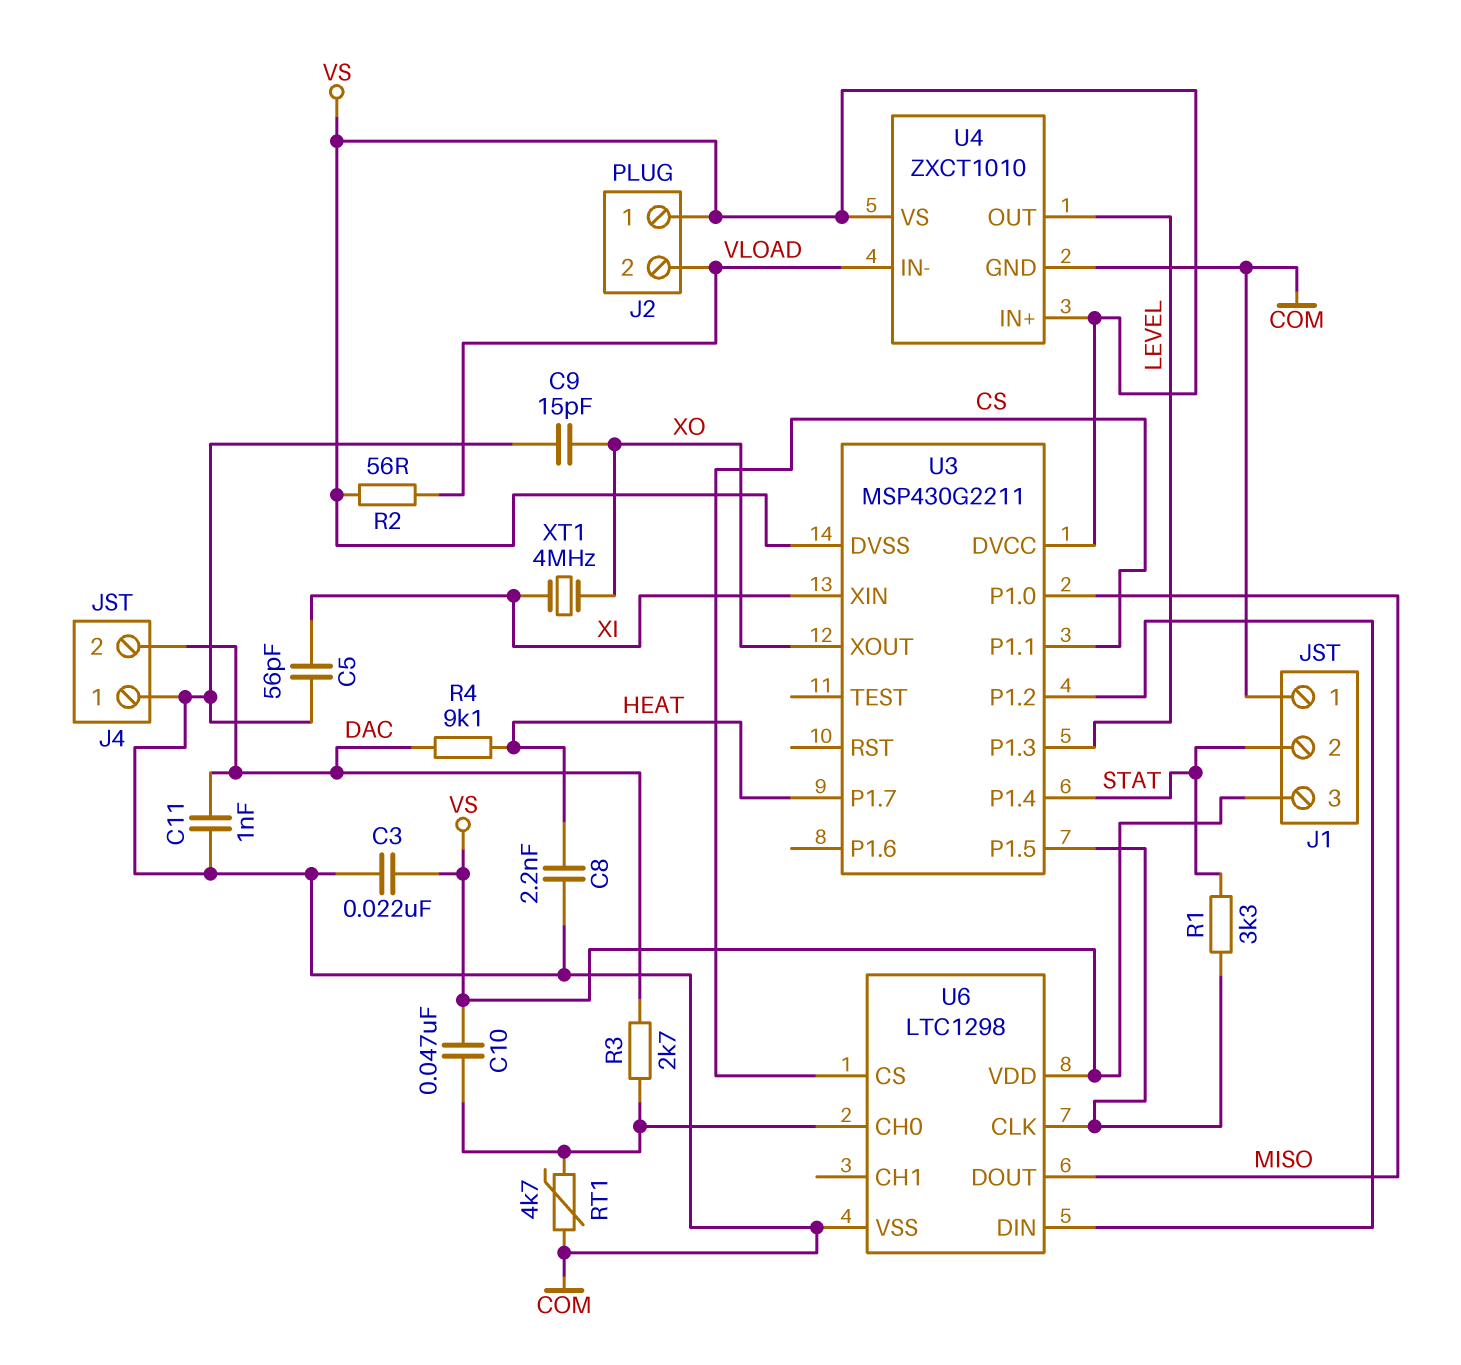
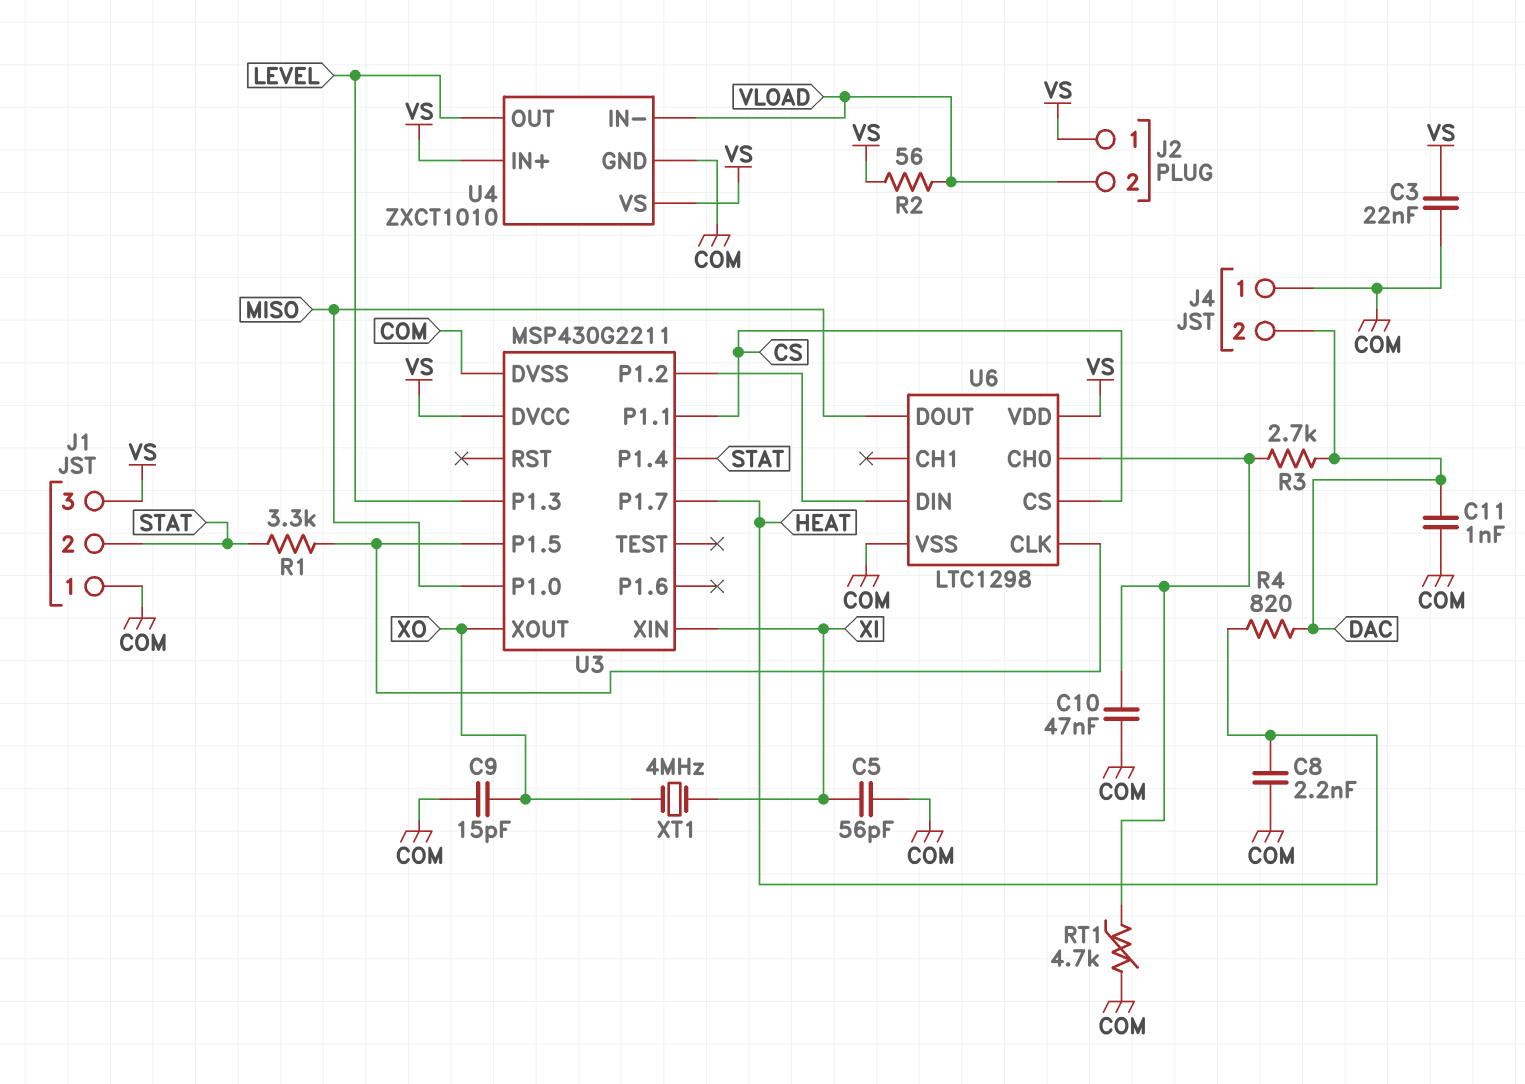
C10: 47nF (U6/CH0, VS) -> 47nF (COM, U6/CH0)
R4: 9.1k (DAC, HEAT) -> 820 (DAC, HEAT)
U3 pin DVSS: VS -> COM

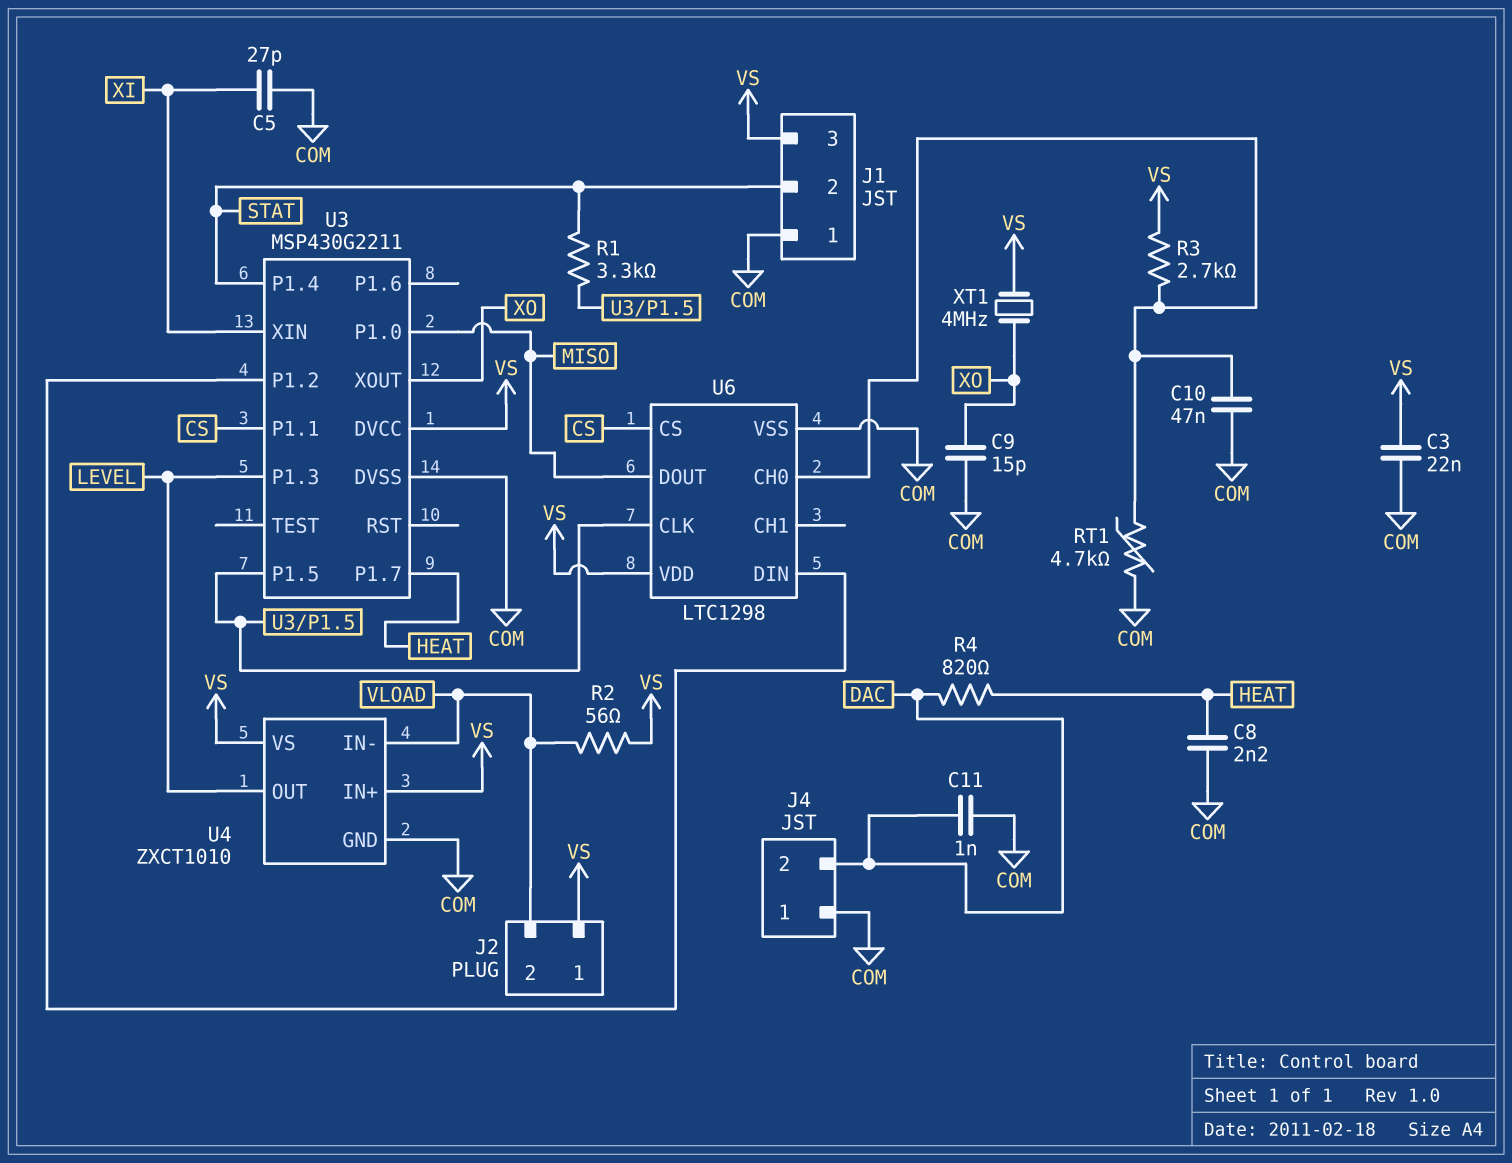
C5: 56pF (COM, XI) -> 27pF (COM, XI)
R3: 2.7k (DAC, U6/CH0) -> 2.7k (U6/CH0, VS)
XT1: 4MHz (XI, XO) -> 4MHz (VS, XO)

